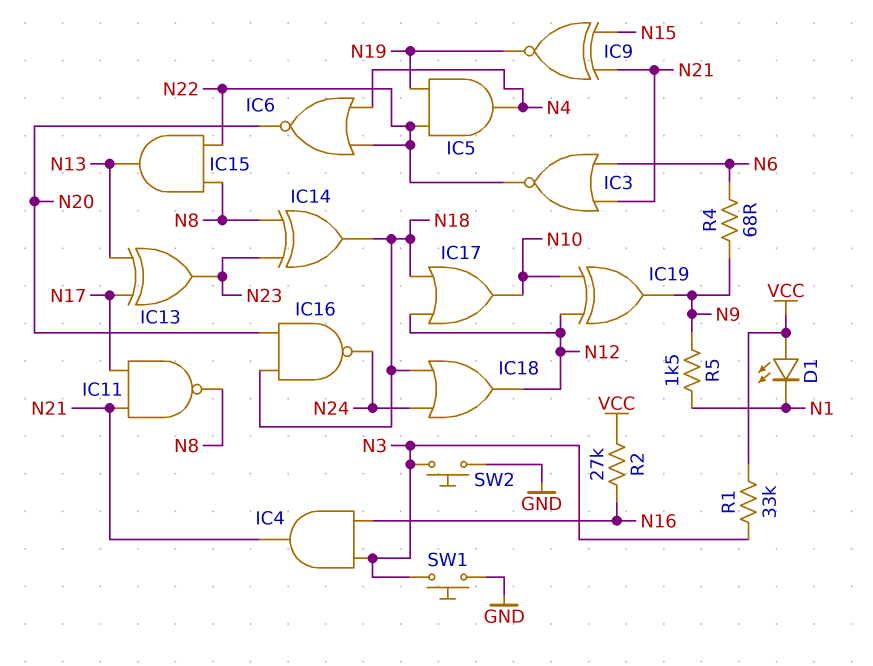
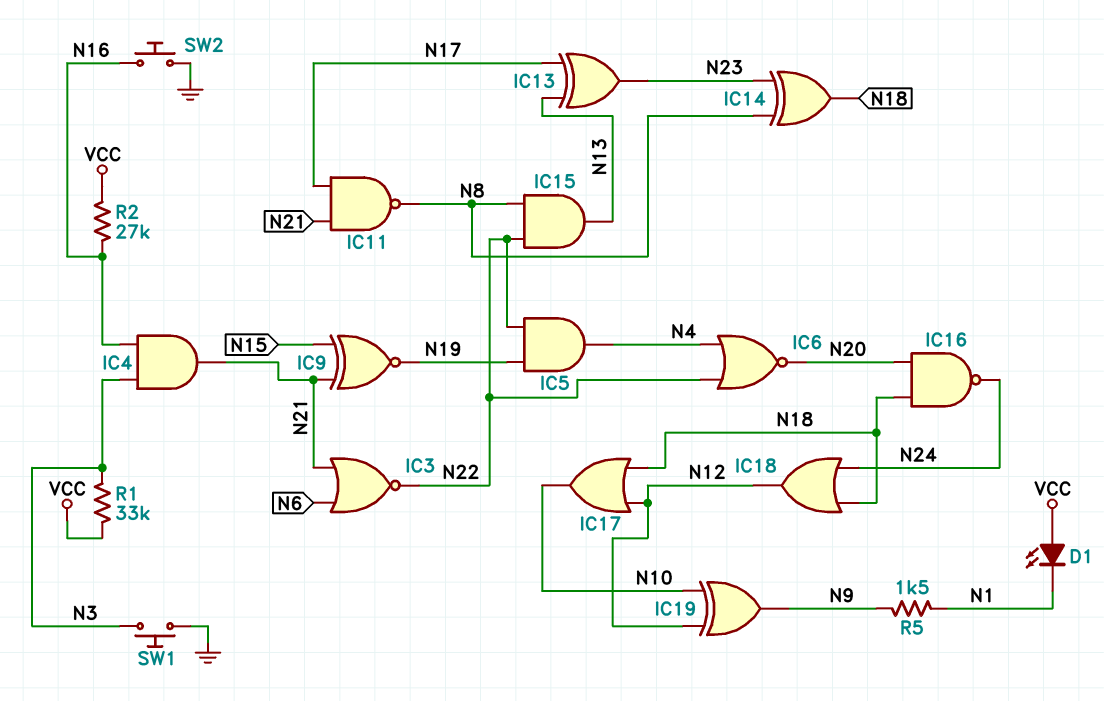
R4: 68 (N6, N9) -> none
SW2: button (GND, N3) -> button (GND, N16)

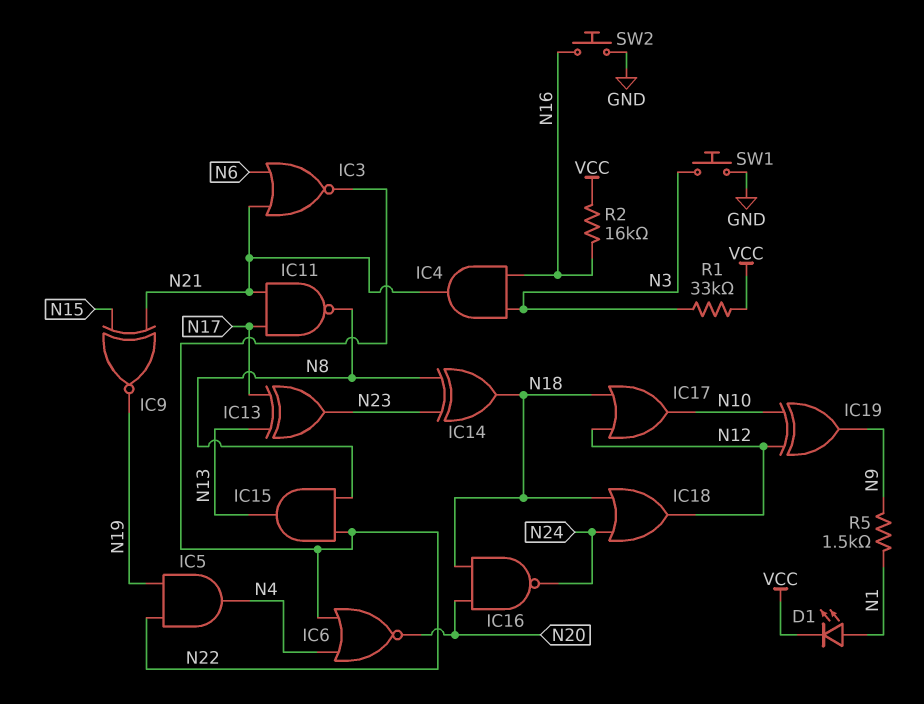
D1: LED (A VCC, K N1) -> LED (A N1, K VCC)
R2: 27k (N16, VCC) -> 16k (N16, VCC)

